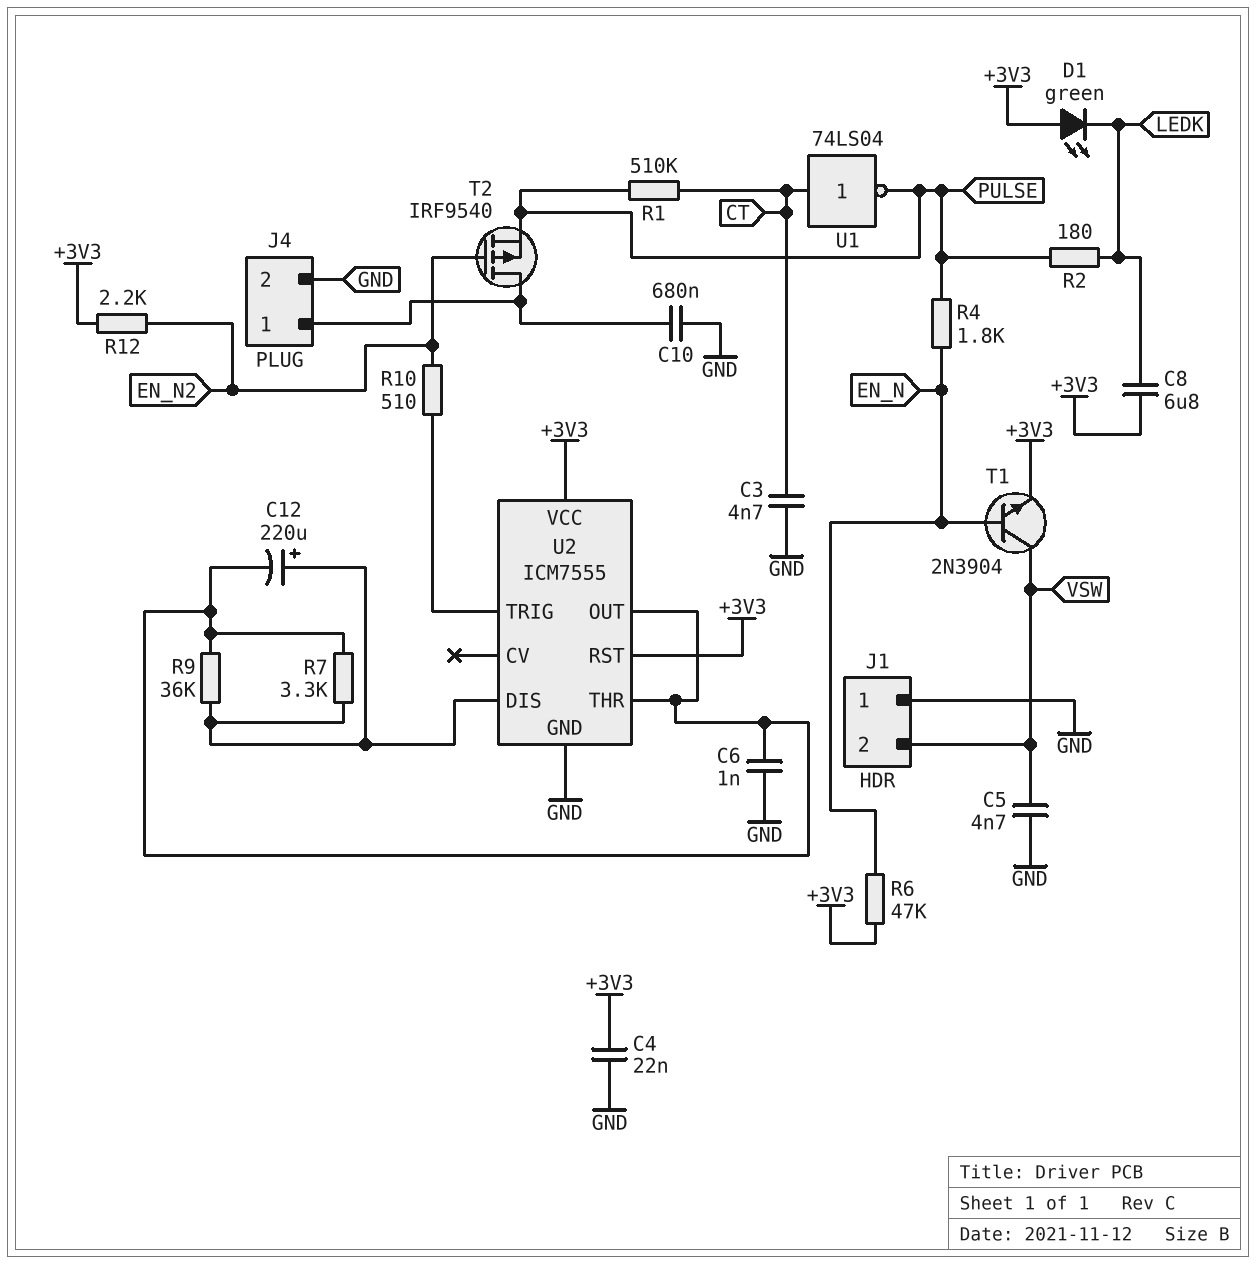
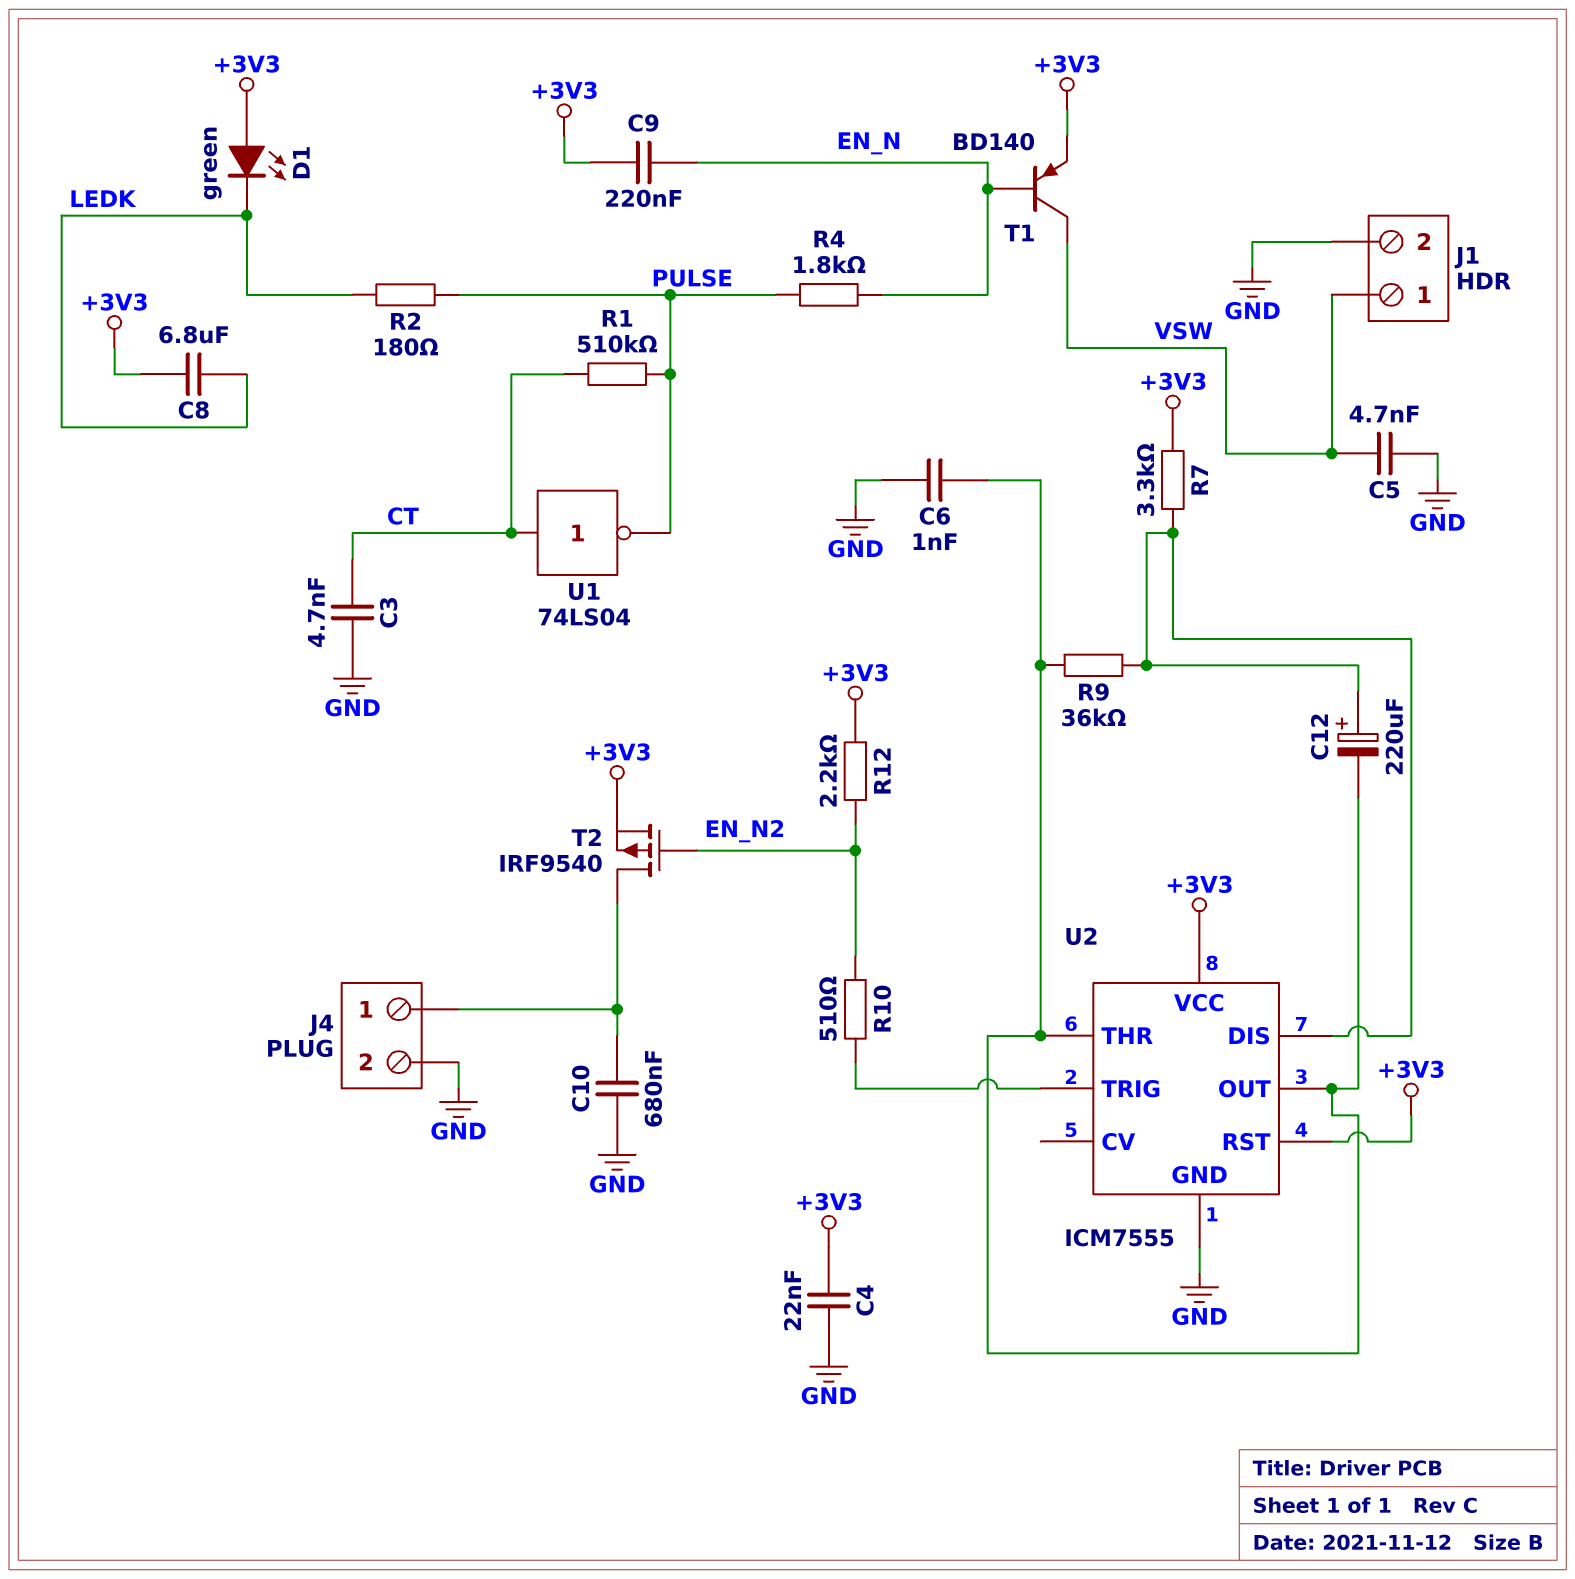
C9: none -> 220nF (+3V3, EN_N)
J1 pin 1: GND -> VSW
J1 pin 2: VSW -> GND
R6: 47k (+3V3, EN_N) -> none
R7: 3.3k (U2/DIS, U2/OUT) -> 3.3k (+3V3, U2/DIS)
T1: NPN 2N3904 (B EN_N, C VSW, E +3V3) -> PNP BD140 (B EN_N, C VSW, E +3V3)
T2: PMOS IRF9540 (G EN_N2, D J4/1, S PULSE) -> PMOS IRF9540 (G EN_N2, D J4/1, S +3V3)

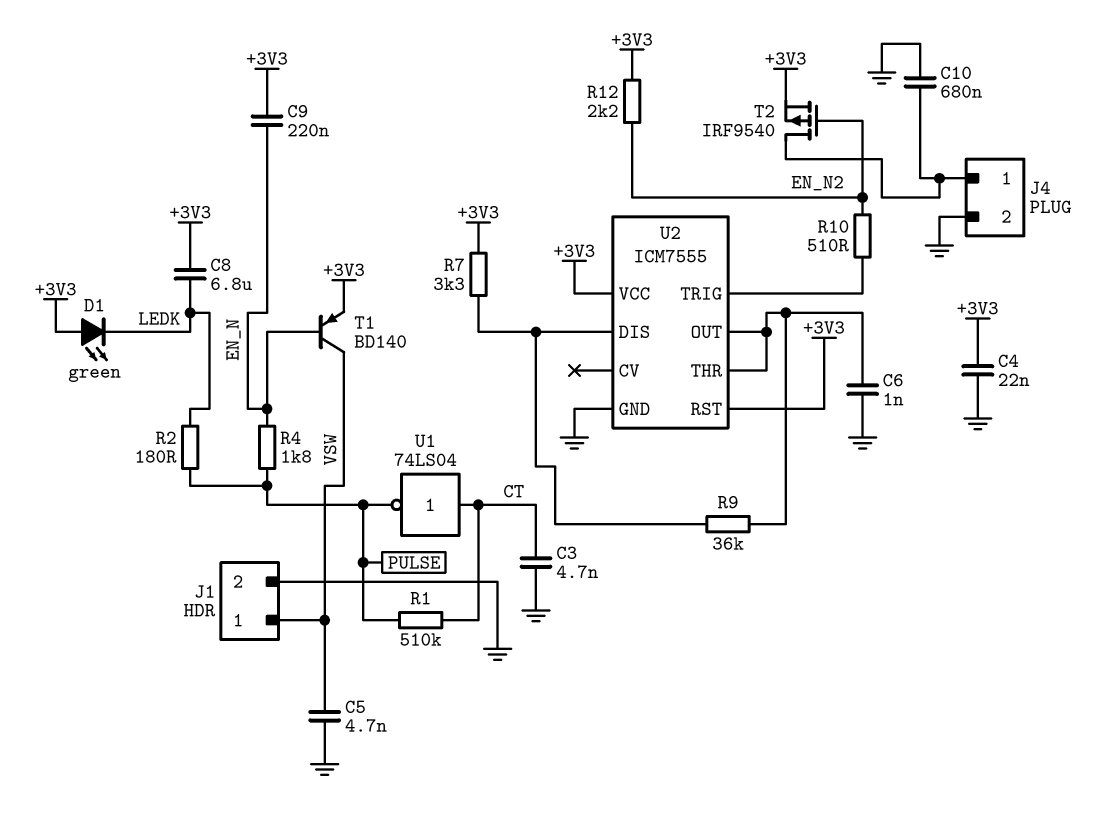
C12: 220uF (plus U2/DIS, minus U2/OUT) -> none

